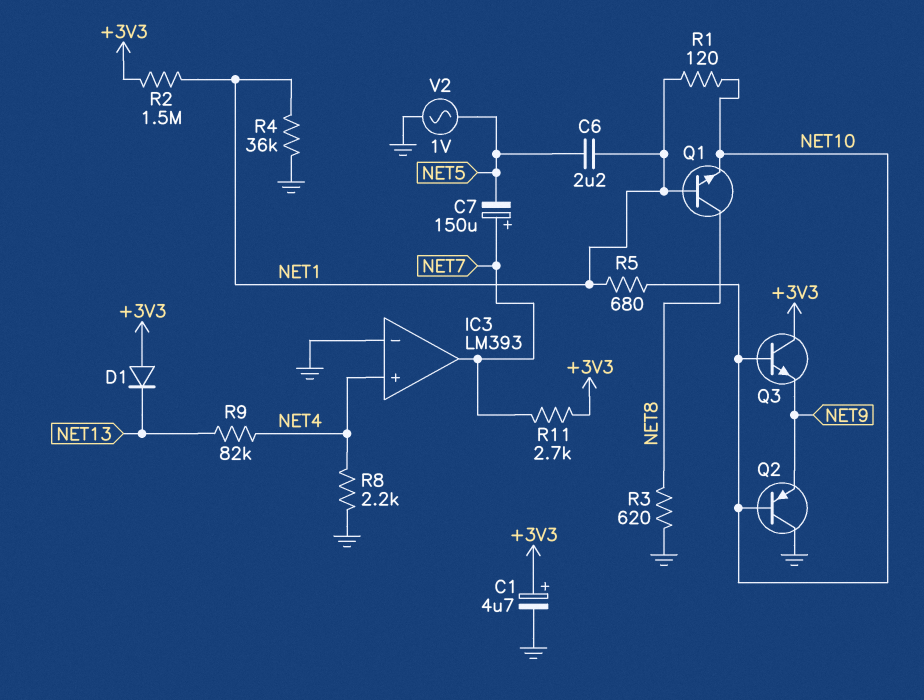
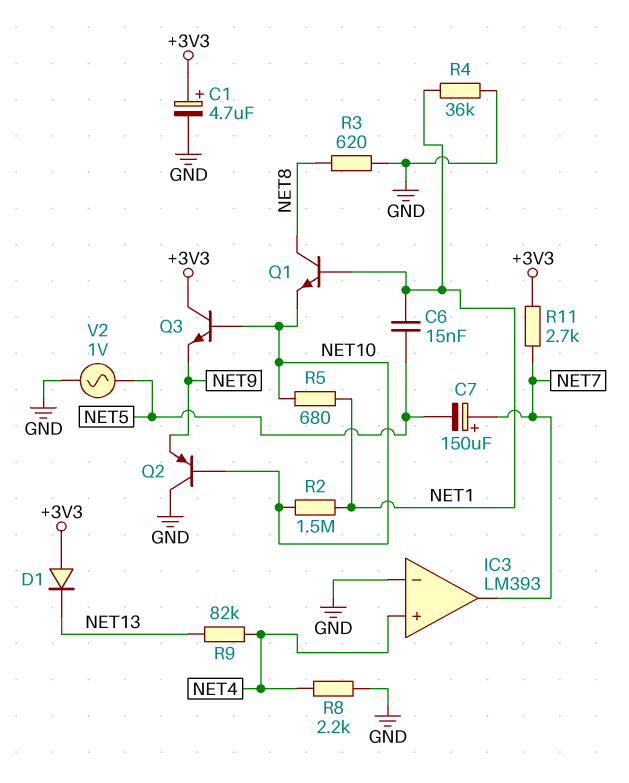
C6: 2.2uF (NET1, NET5) -> 15nF (NET1, NET5)
R1: 120 (NET1, NET10) -> none
R2: 1.5M (+3V3, NET1) -> 1.5M (NET1, NET10)

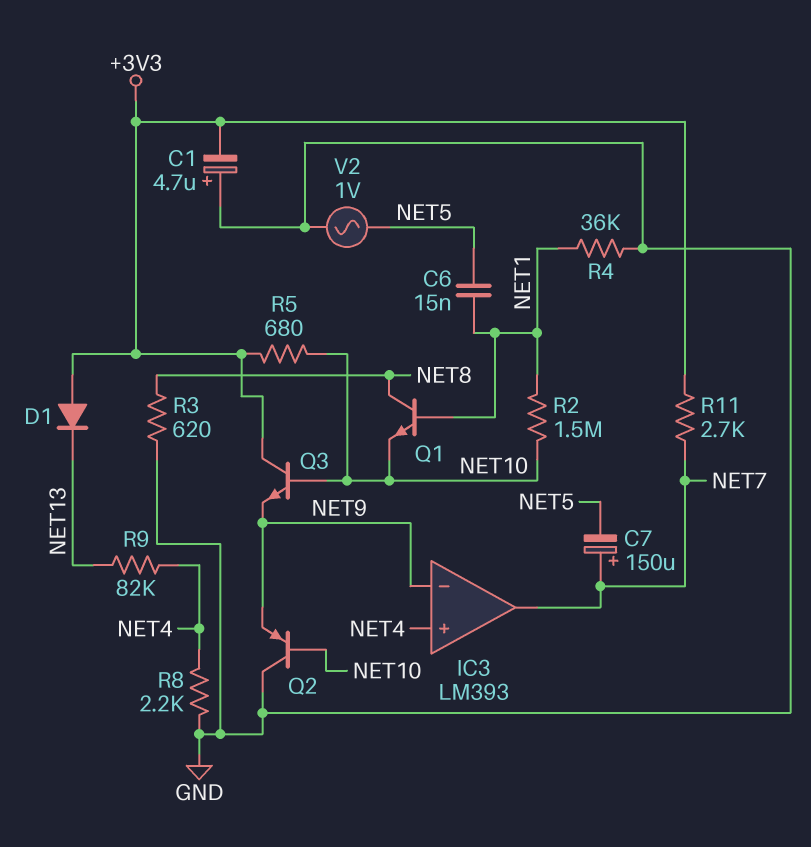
C1: 4.7uF (plus +3V3, minus GND) -> 4.7uF (plus GND, minus +3V3)
IC3 pin in-: GND -> NET9
R5: 680 (NET1, NET10) -> 680 (+3V3, NET10)

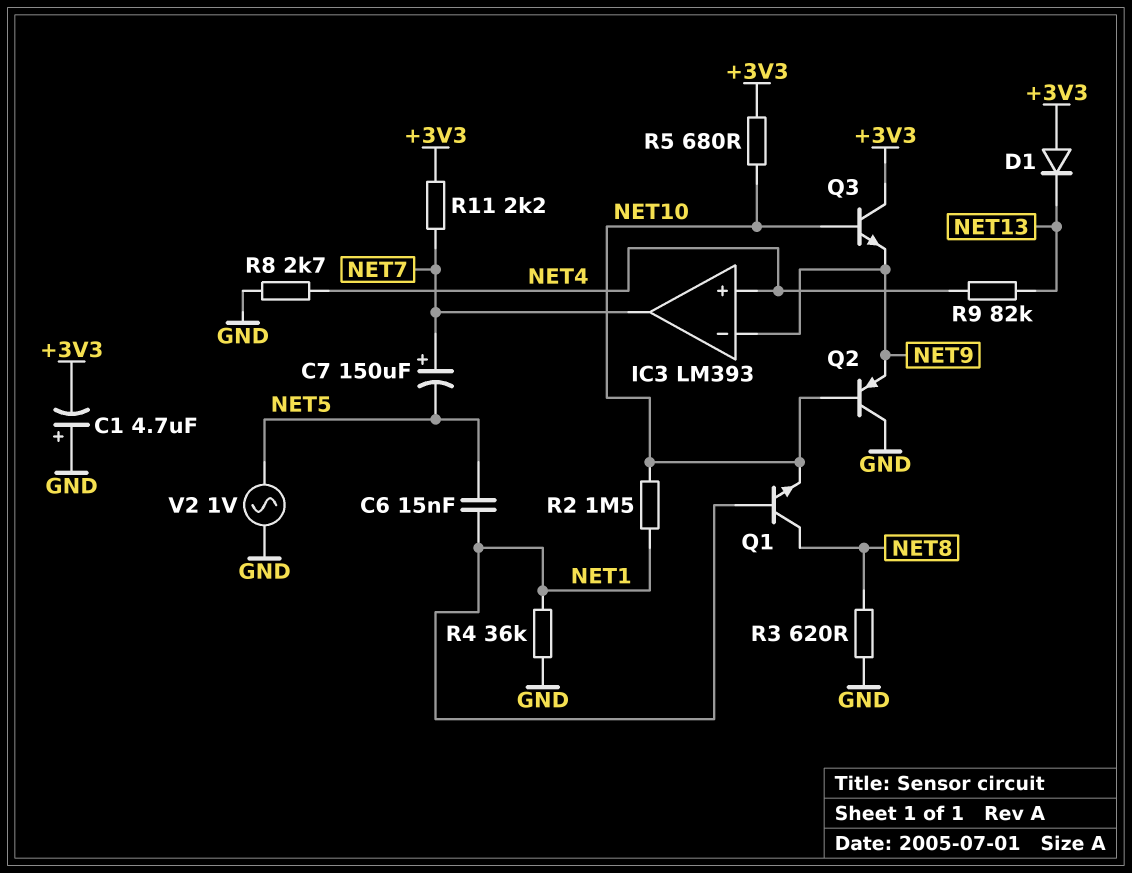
R8: 2.2k (GND, NET4) -> 2.7k (GND, NET4)
R11: 2.7k (+3V3, NET7) -> 2.2k (+3V3, NET7)

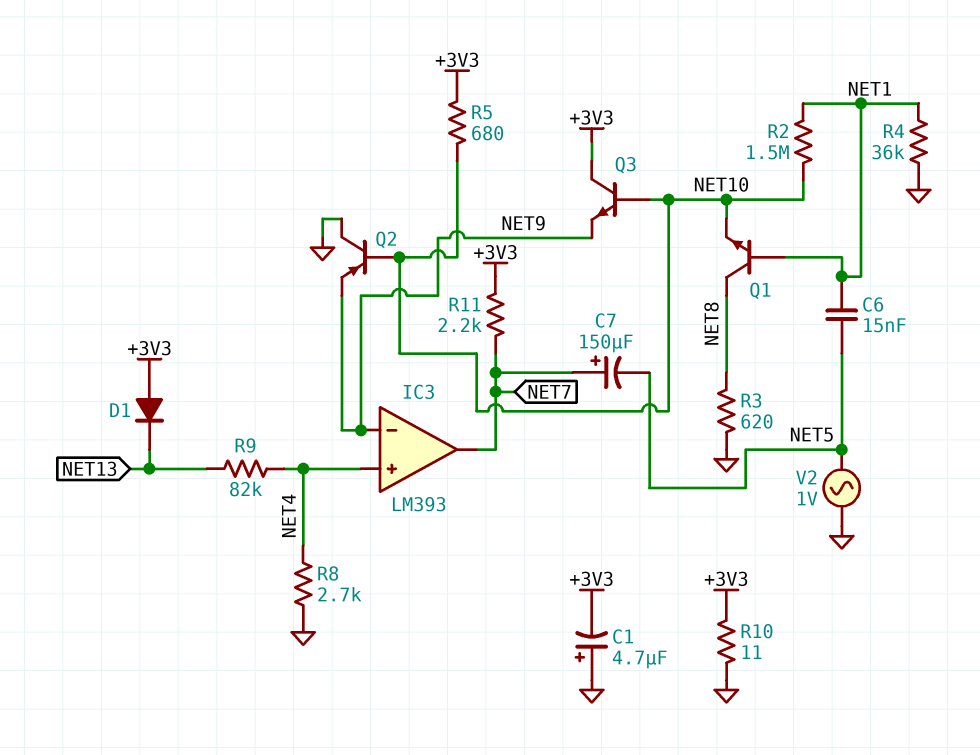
R10: none -> 11 (+3V3, GND)

